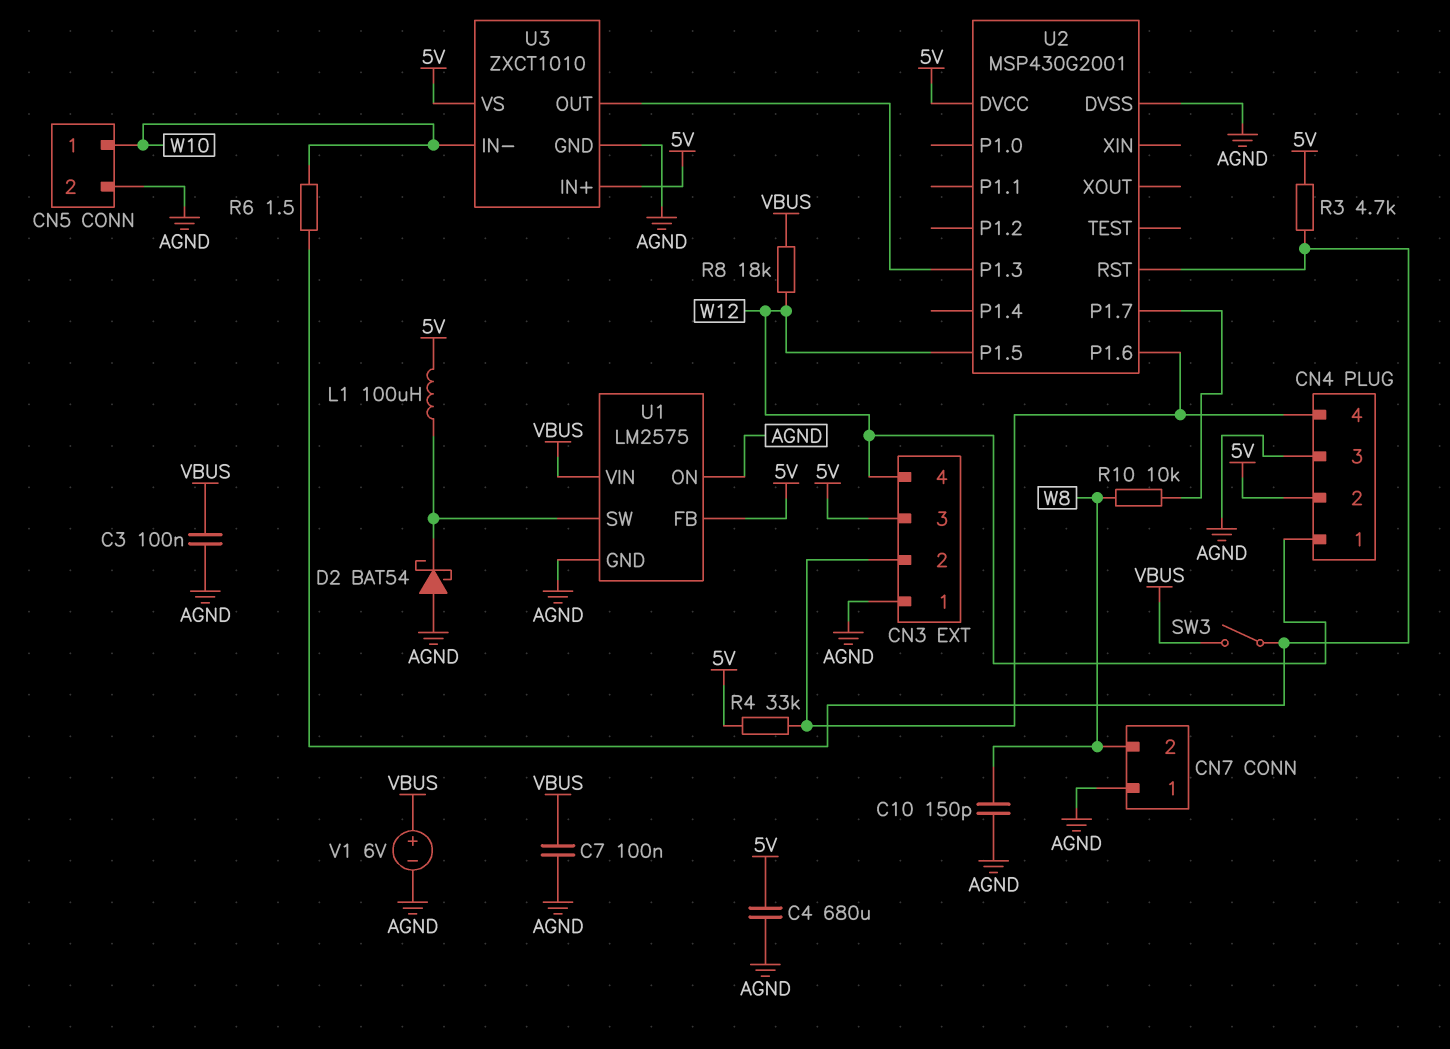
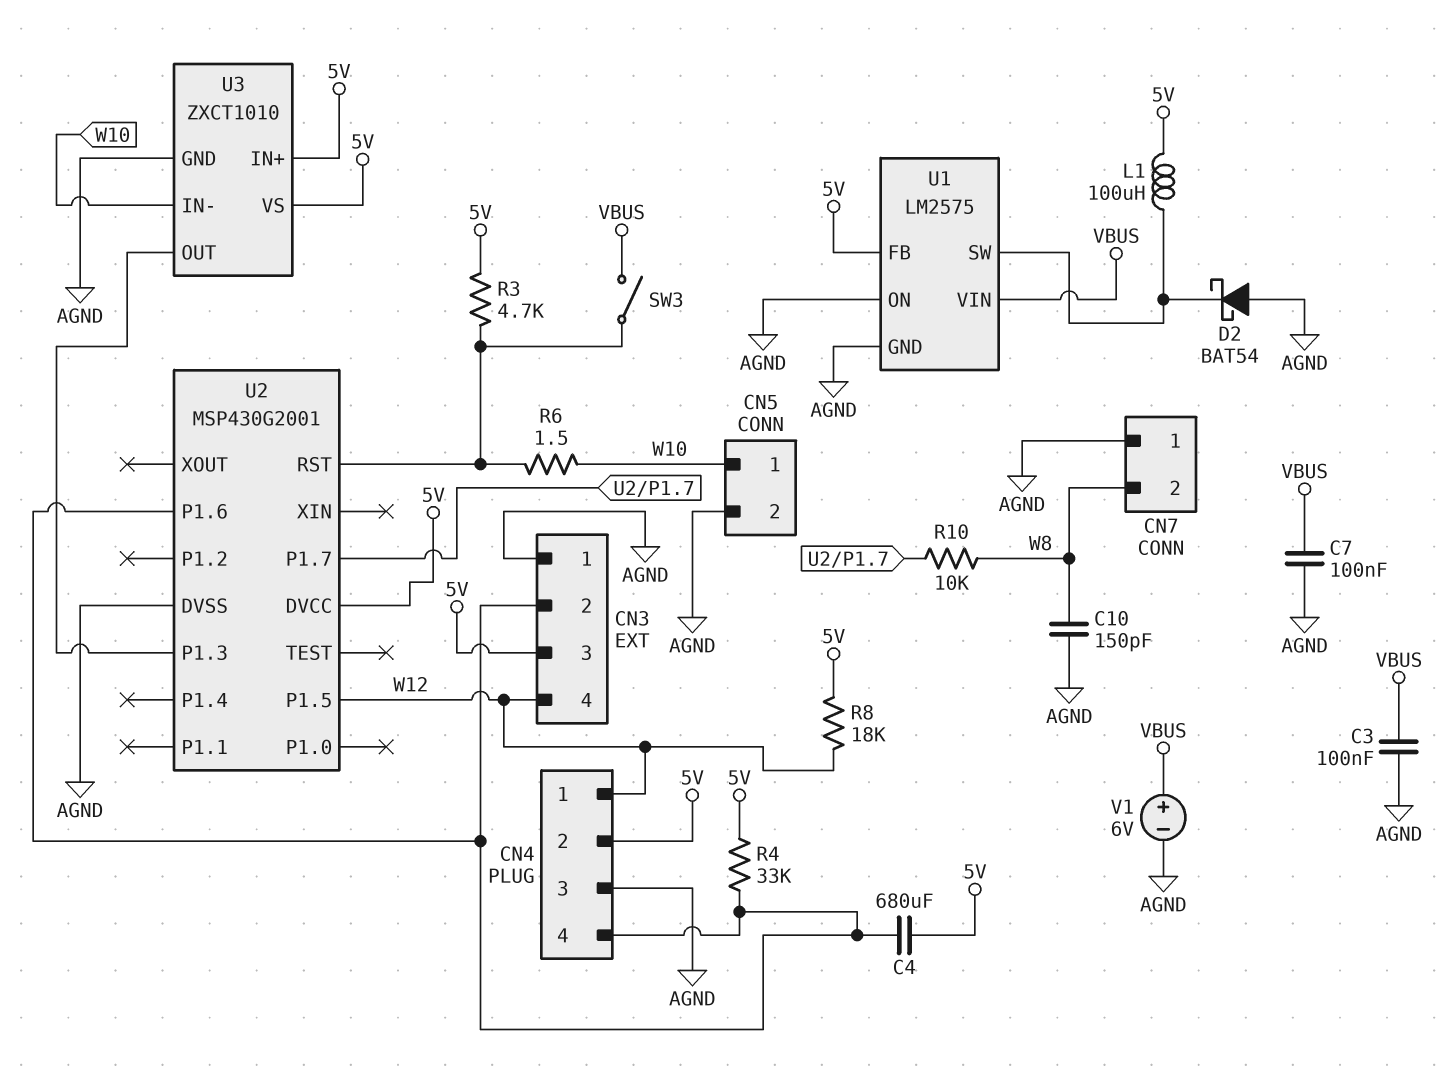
C4: 680uF (5V, AGND) -> 680uF (5V, CN3/2)
R8: 18k (VBUS, W12) -> 18k (5V, W12)

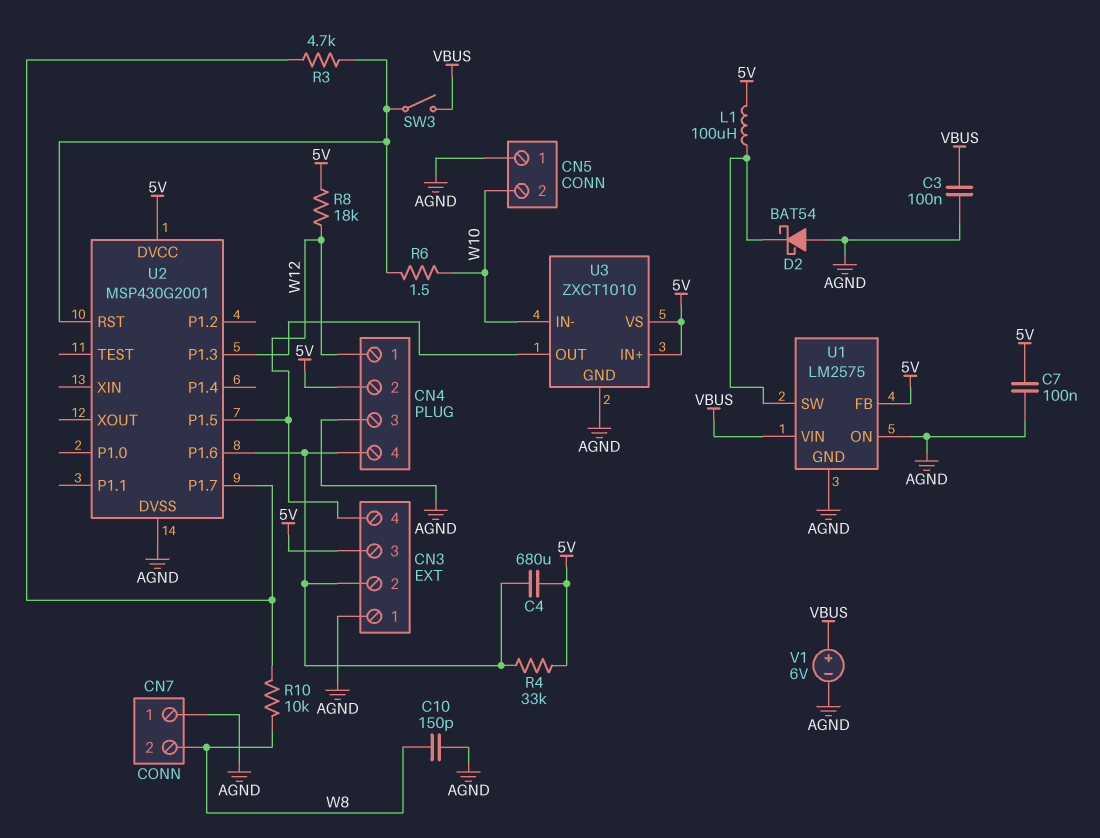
C7: 100nF (AGND, VBUS) -> 100nF (5V, AGND)
CN5 pin 1: W10 -> AGND
CN5 pin 2: AGND -> W10
R3: 4.7k (5V, U2/RST) -> 4.7k (U2/P1.7, U2/RST)

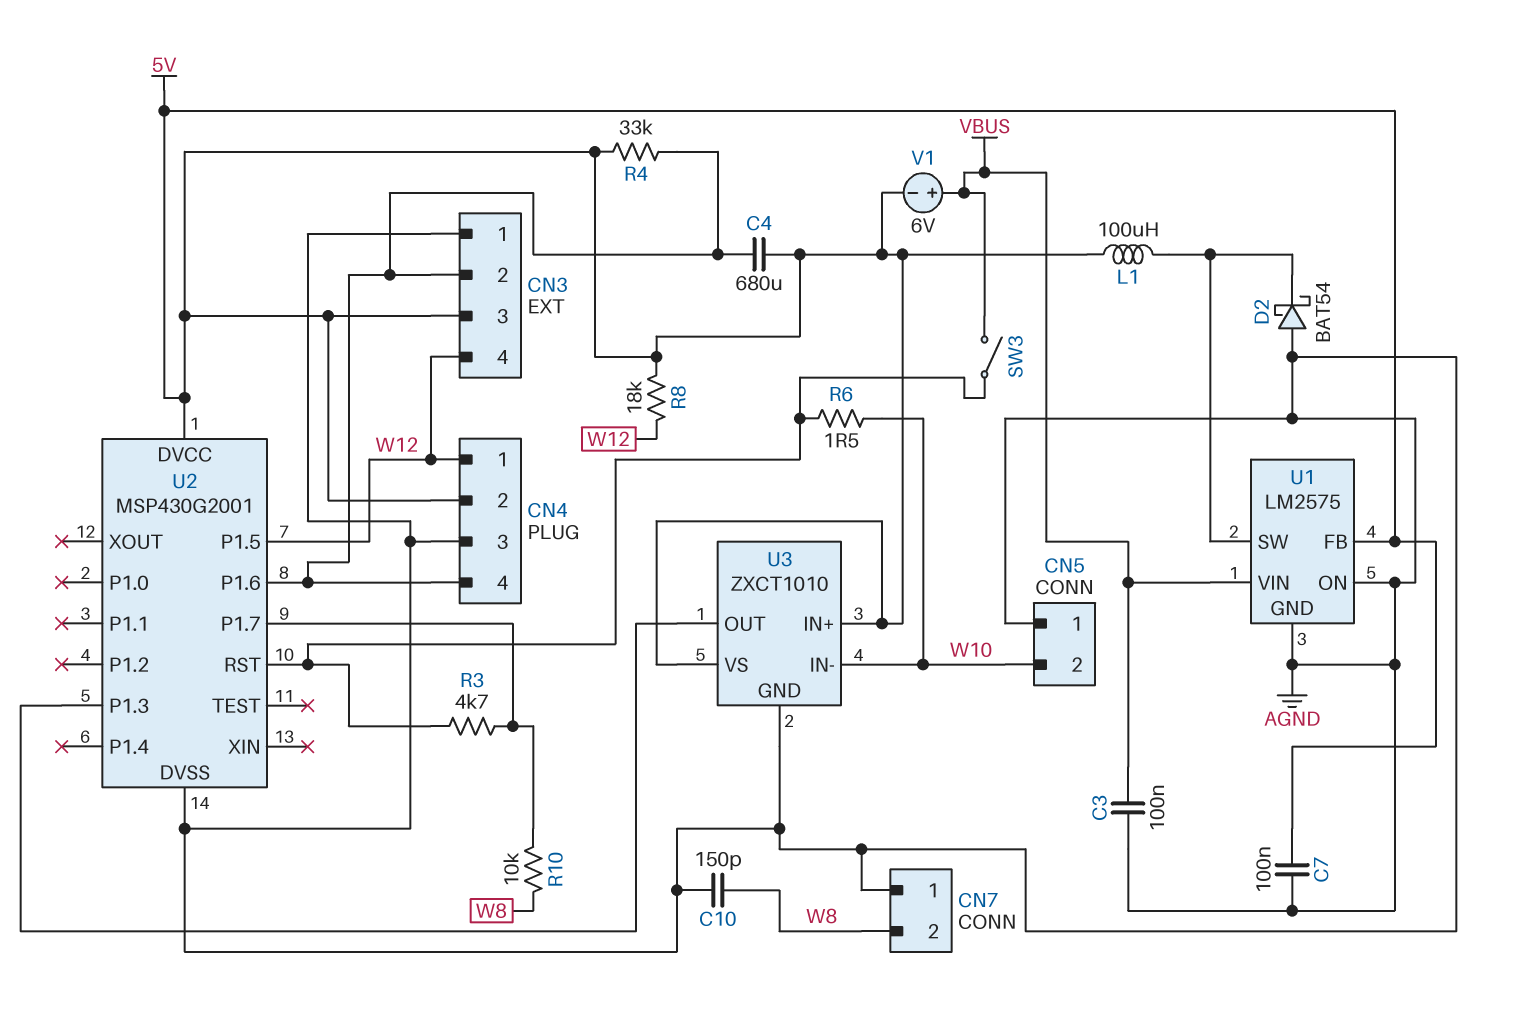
V1: 6V (plus VBUS, minus AGND) -> 6V (plus VBUS, minus 5V)

